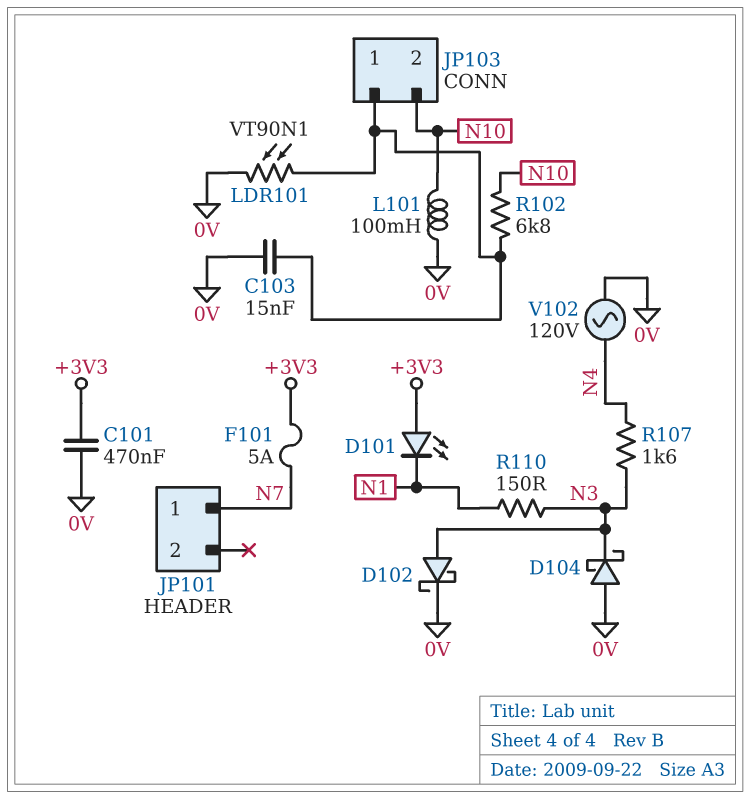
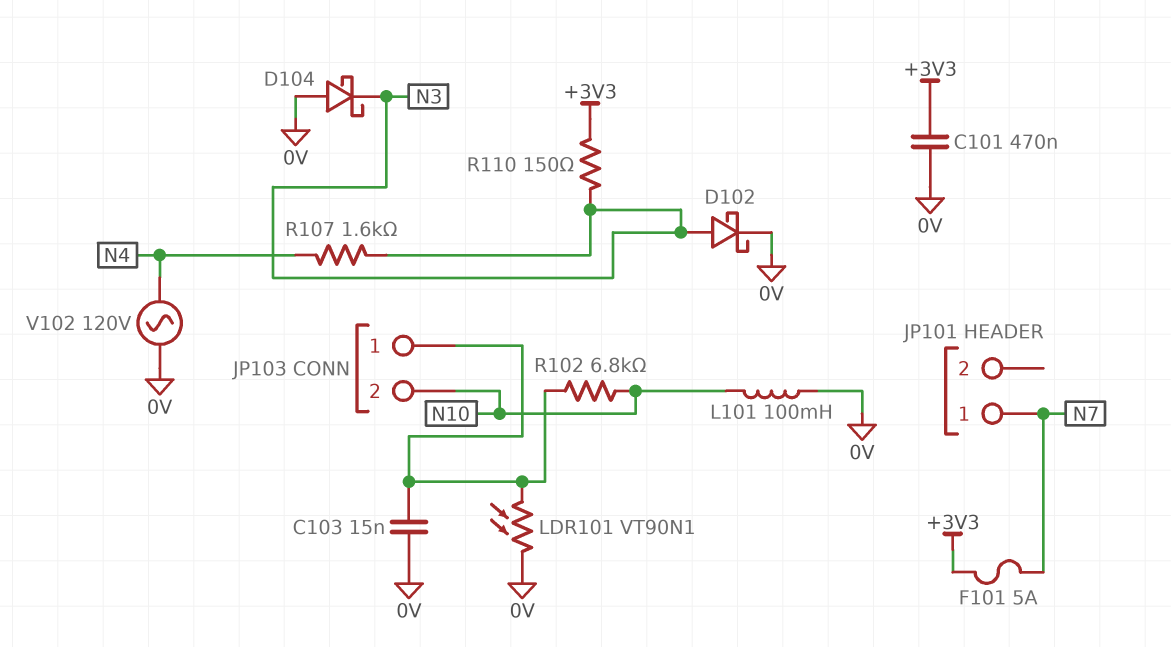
D101: LED (A +3V3, K N1) -> none
R110: 150 (N1, N3) -> 150 (+3V3, N3)

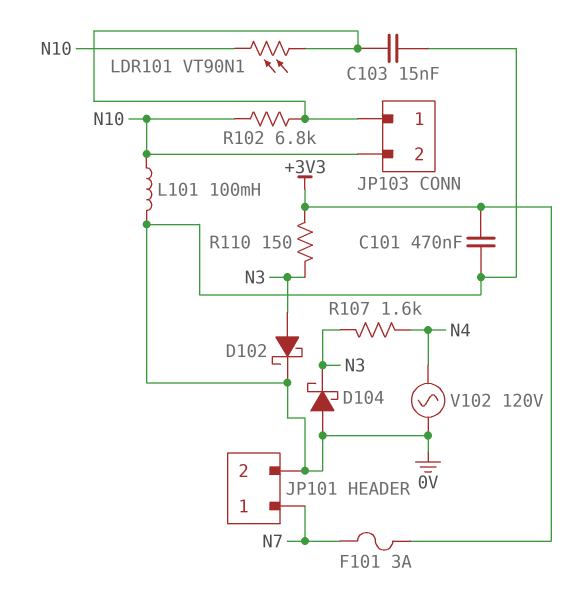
F101: 5A (+3V3, N7) -> 3A (+3V3, N7)
JP101 pin 2: none -> 0V
LDR101: VT90N1 (0V, JP103/1) -> VT90N1 (JP103/1, N10)

